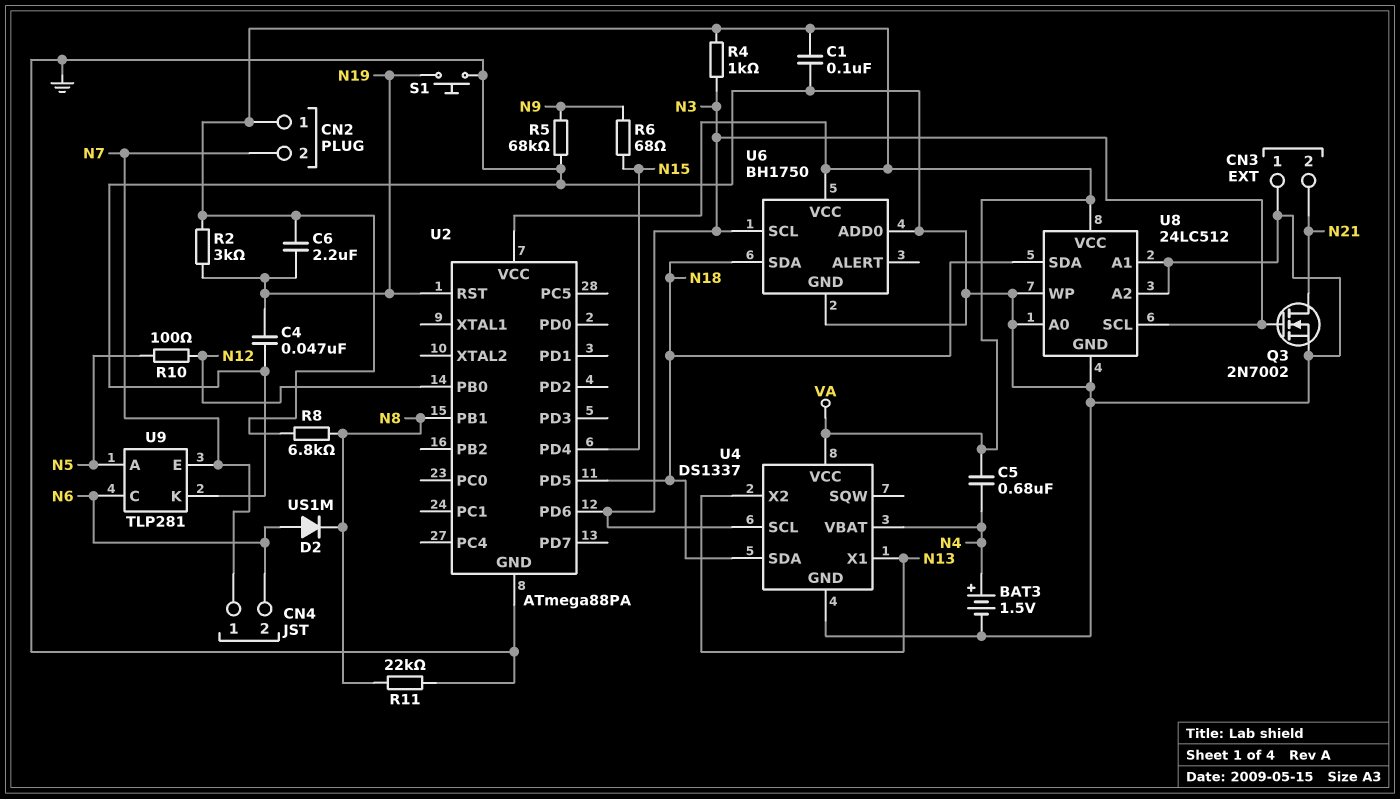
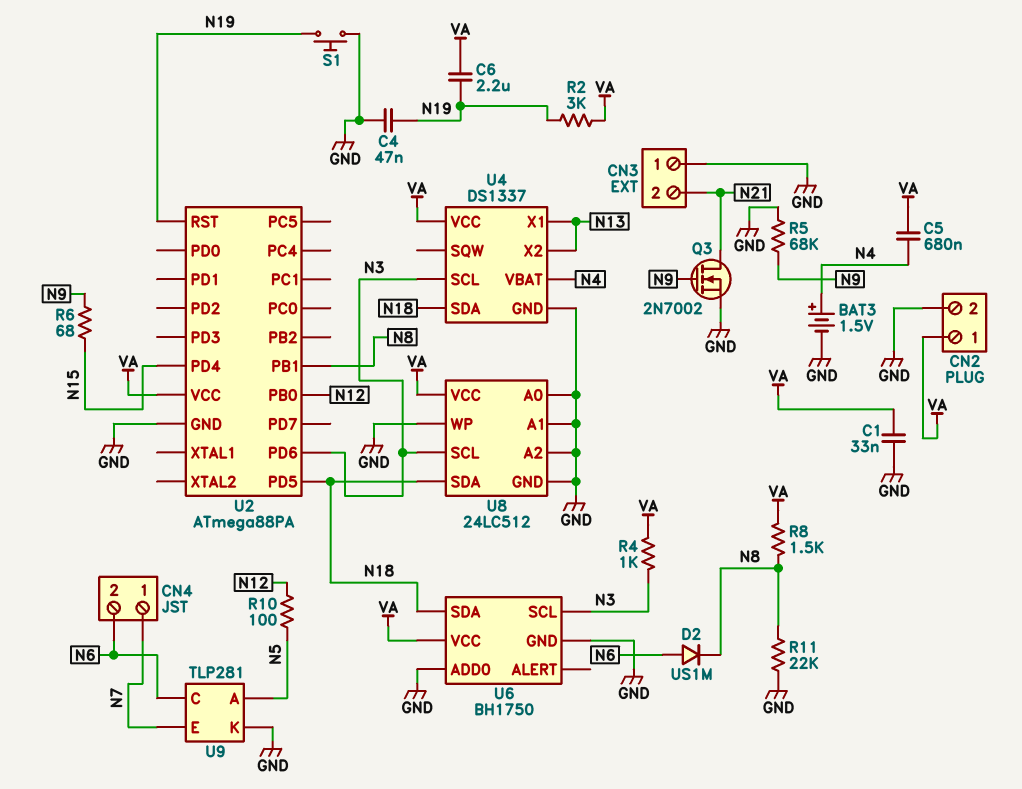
C1: 100nF (GND, VA) -> 33nF (GND, VA)
CN2 pin 2: N7 -> GND
Q3: NMOS 2N7002 (G N3, D N21, S GND) -> NMOS 2N7002 (G N9, D N21, S GND)
R8: 6.8k (N8, VA) -> 1.5k (N8, VA)

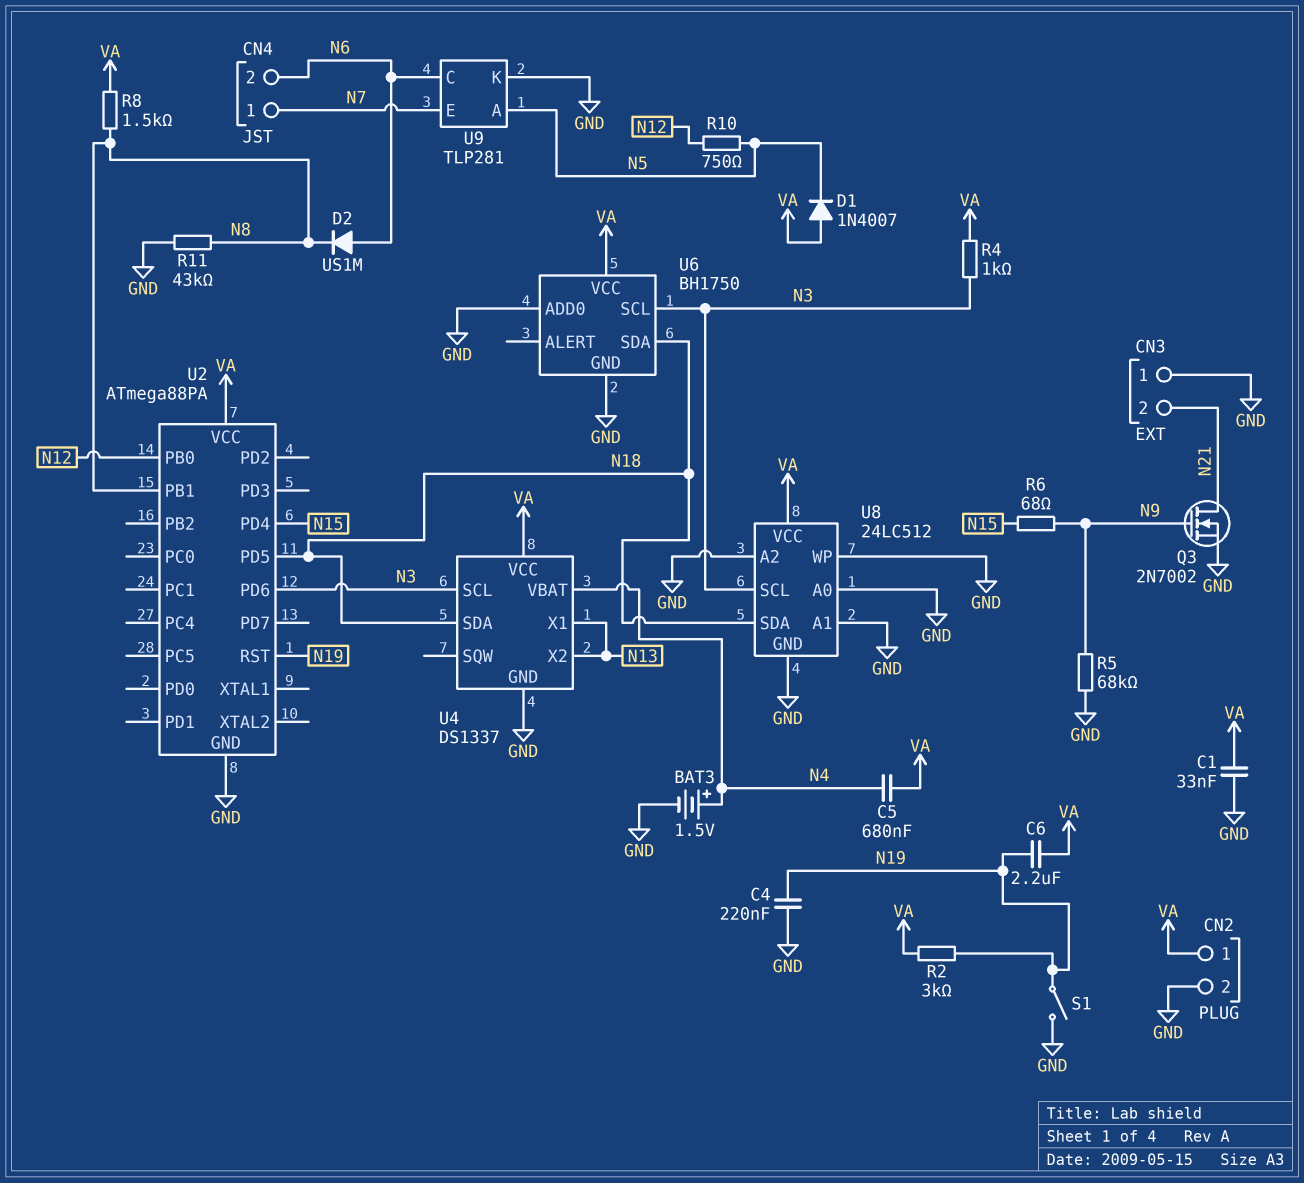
C4: 47nF (GND, N19) -> 220nF (GND, N19)
D1: none -> diode 1N4007 (A VA, K N5)
R10: 100 (N5, N12) -> 750 (N5, N12)
R11: 22k (GND, N8) -> 43k (GND, N8)
S1: button (GND, N19) -> switch (GND, N19)

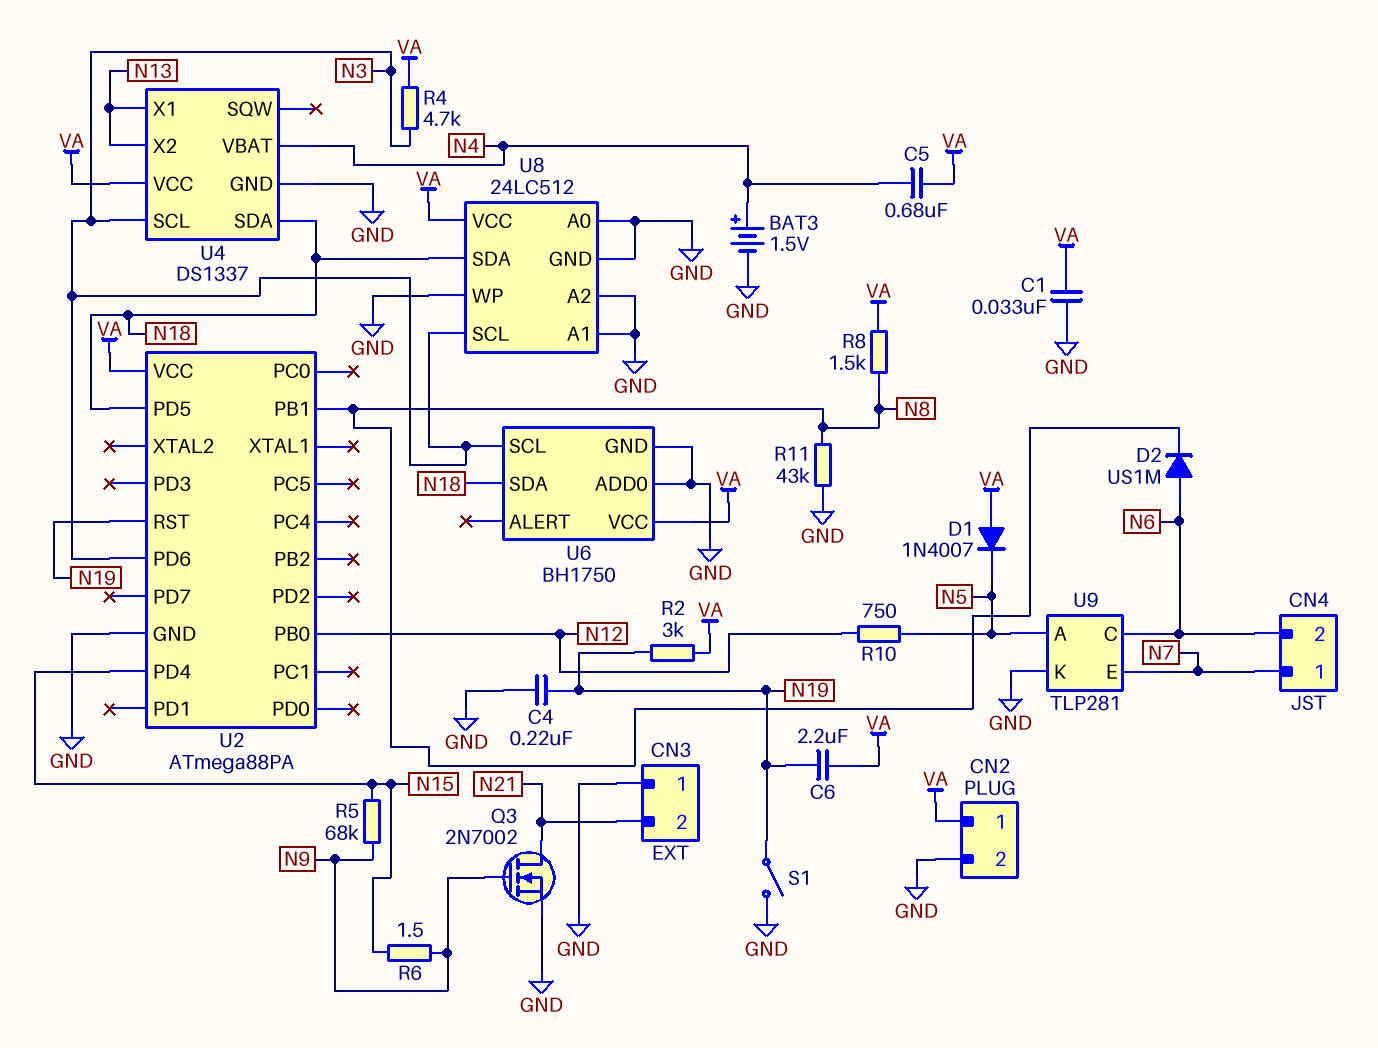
R4: 1k (N3, VA) -> 4.7k (N3, VA)
R5: 68k (GND, N9) -> 68k (N9, N15)
R6: 68 (N9, N15) -> 1.5 (N9, N15)

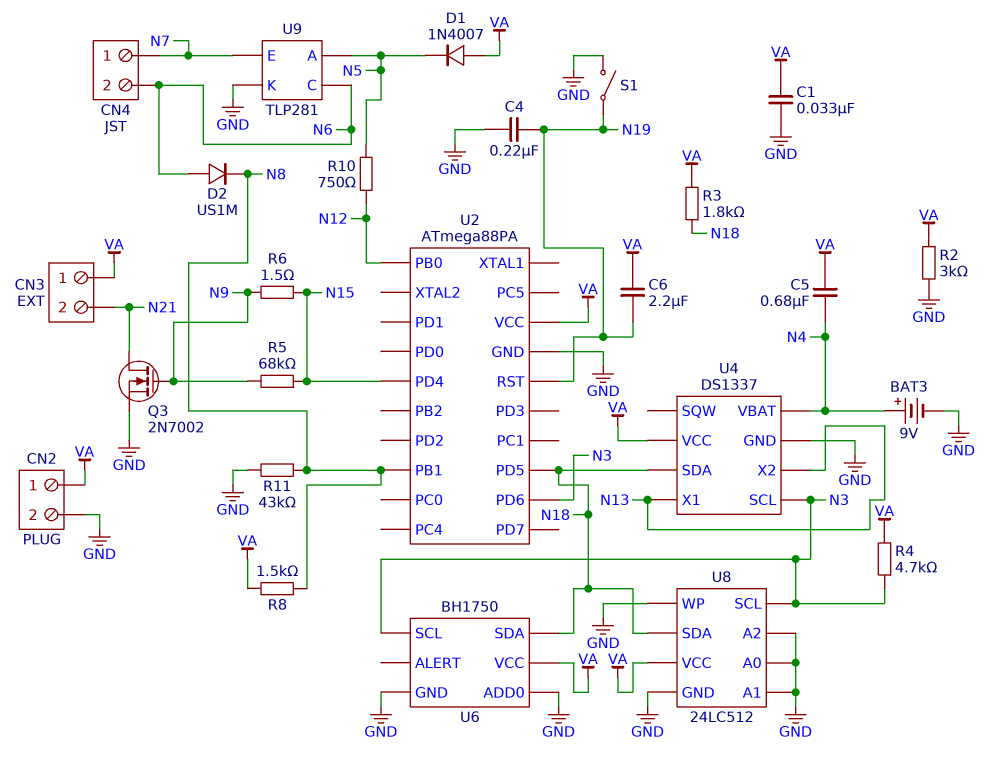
BAT3: 1.5V (plus N4, minus GND) -> 9V (plus N4, minus GND)
CN3 pin 1: GND -> VA
R2: 3k (N19, VA) -> 3k (GND, VA)
R3: none -> 1.8k (N18, VA)

